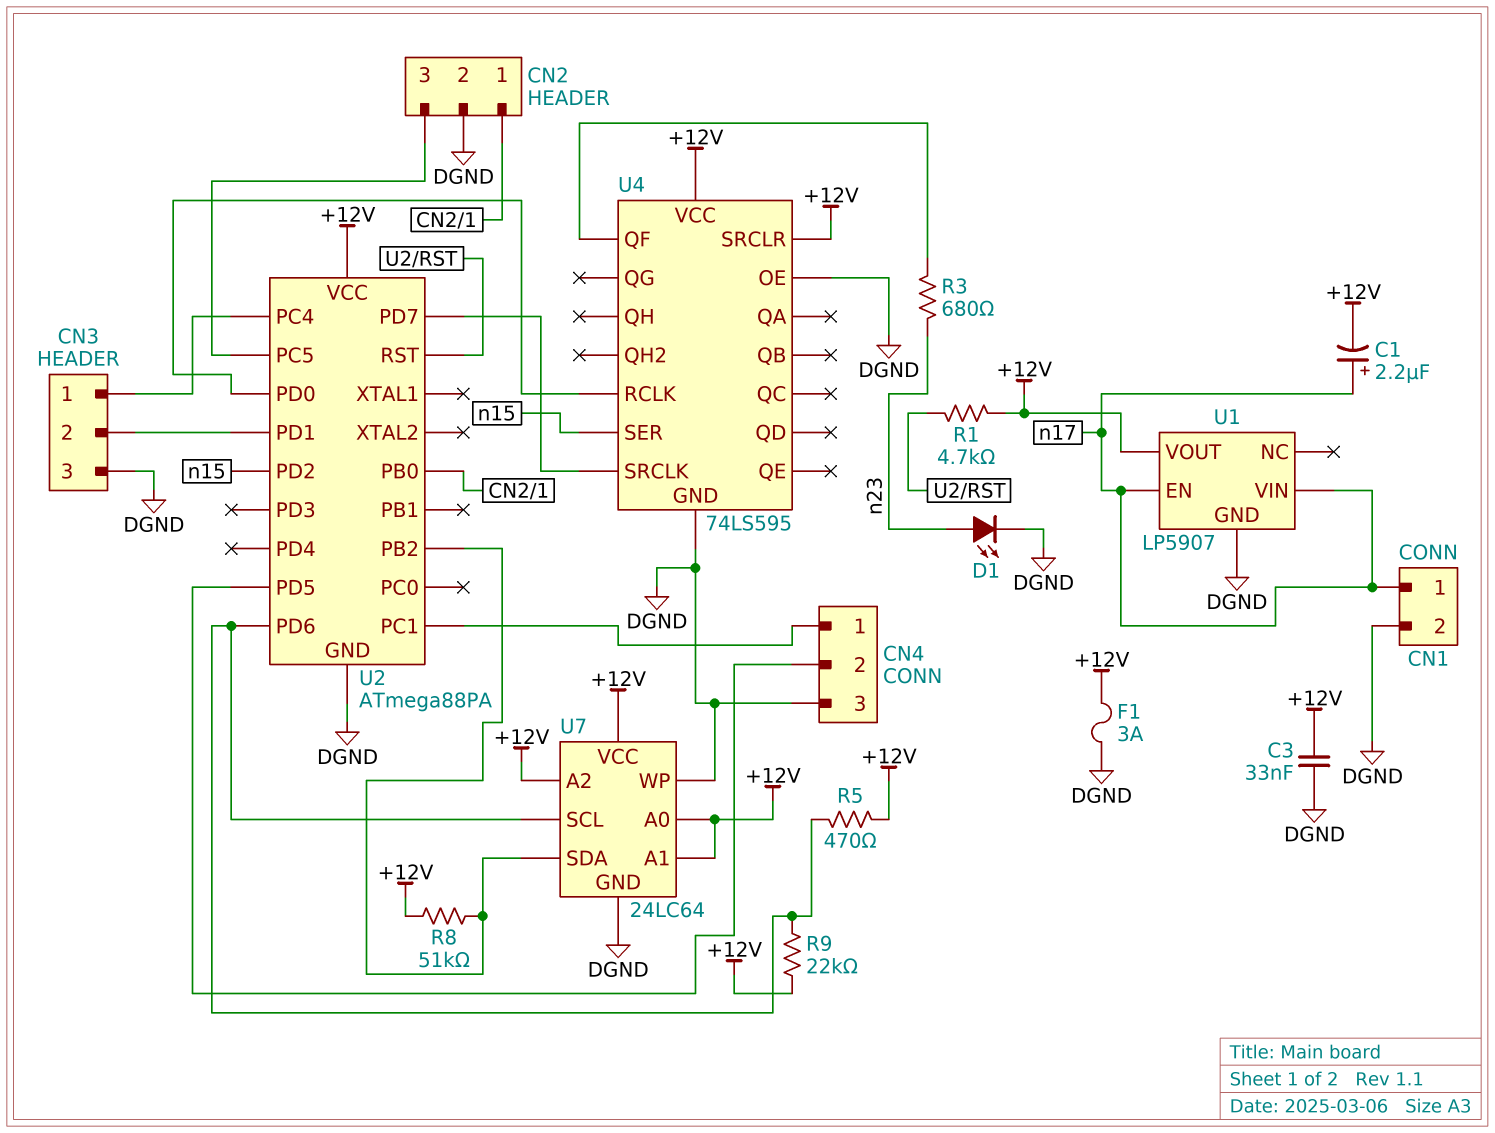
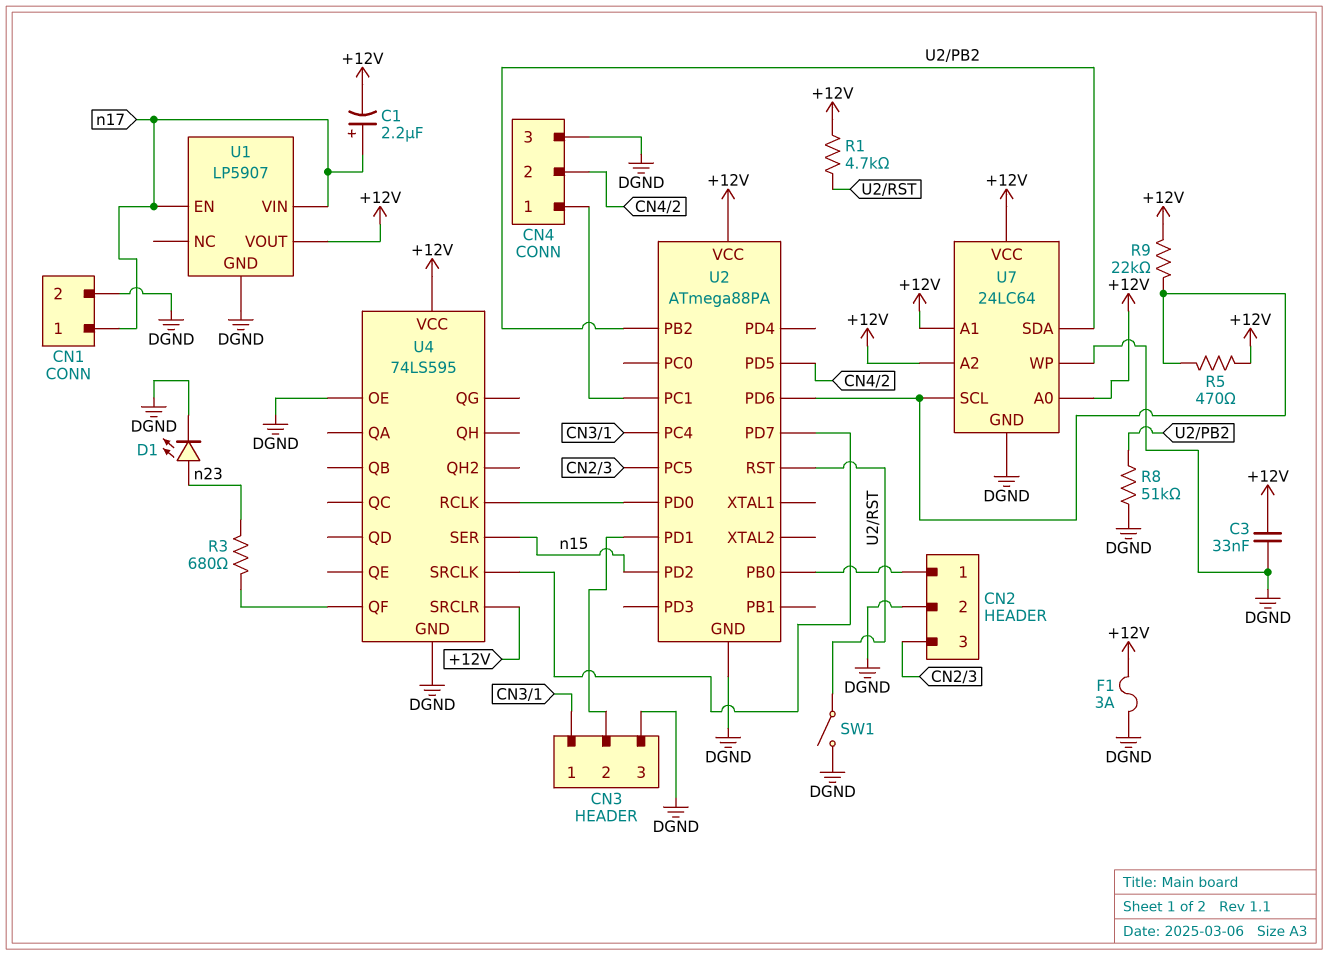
R8: 51k (+12V, U2/PB2) -> 51k (DGND, U2/PB2)
SW1: none -> switch (DGND, U2/RST)

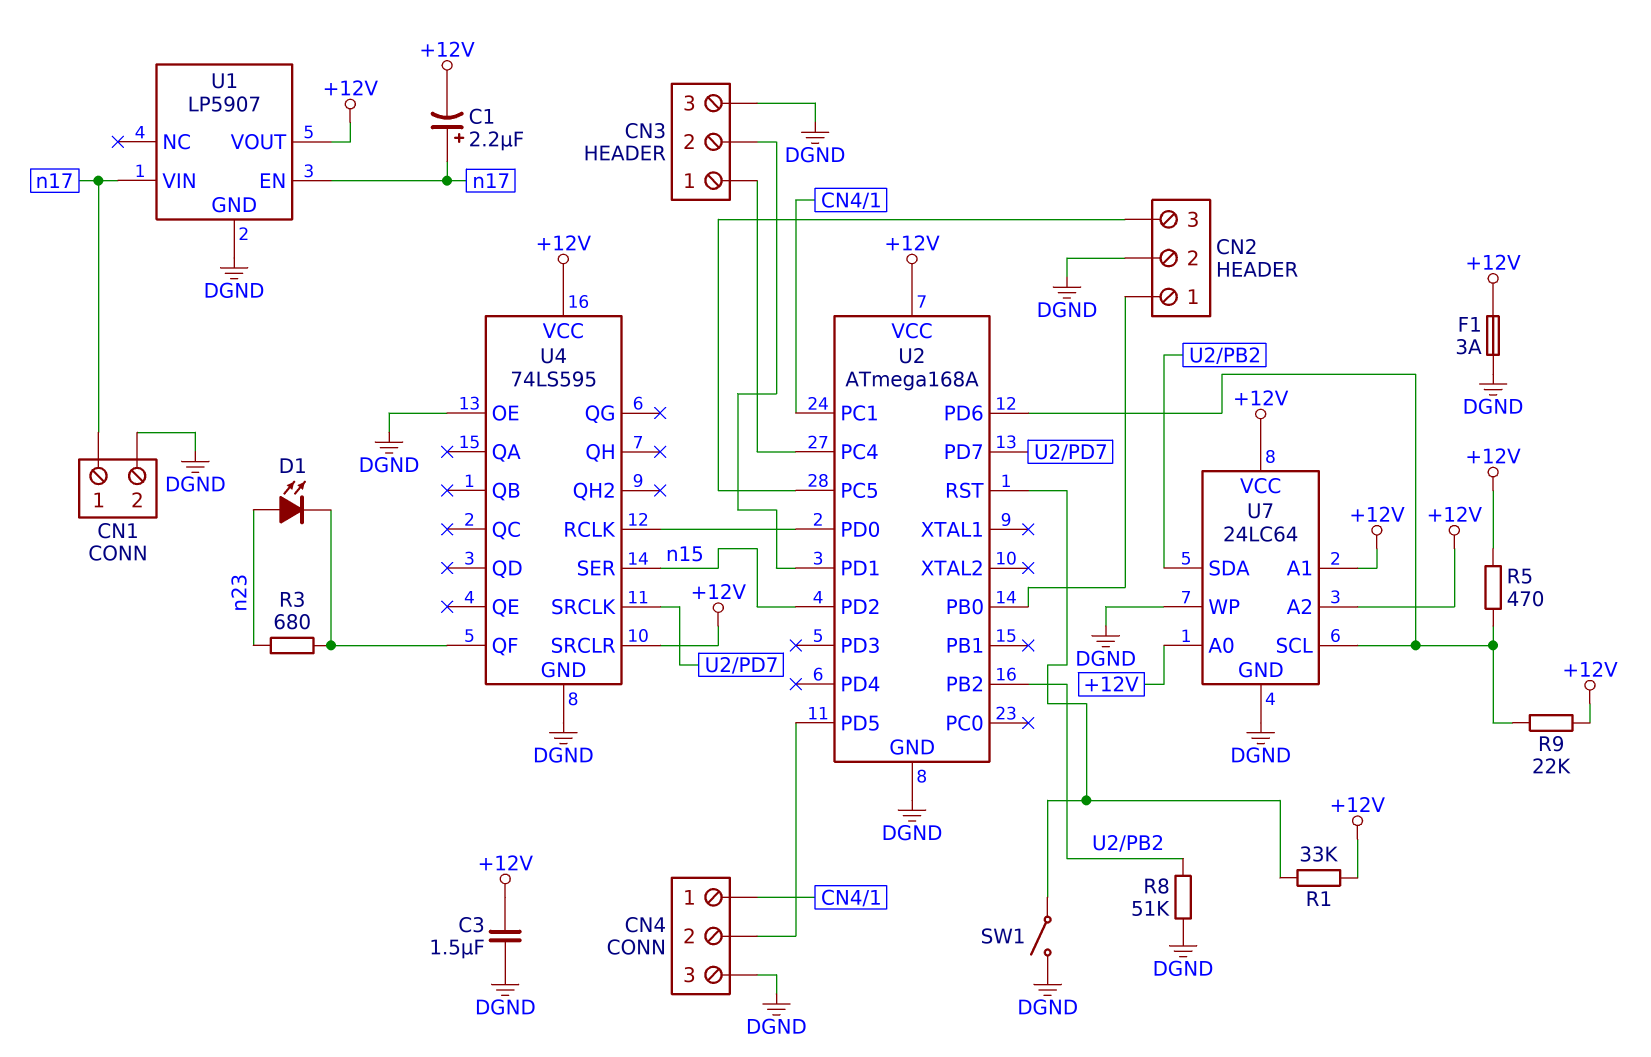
C3: 33nF (+12V, DGND) -> 1.5uF (+12V, DGND)
D1: LED (A n23, K DGND) -> LED (A n23, K U4/QF)
R1: 4.7k (+12V, U2/RST) -> 33k (+12V, U2/RST)
U2: ATmega88PA -> ATmega168A

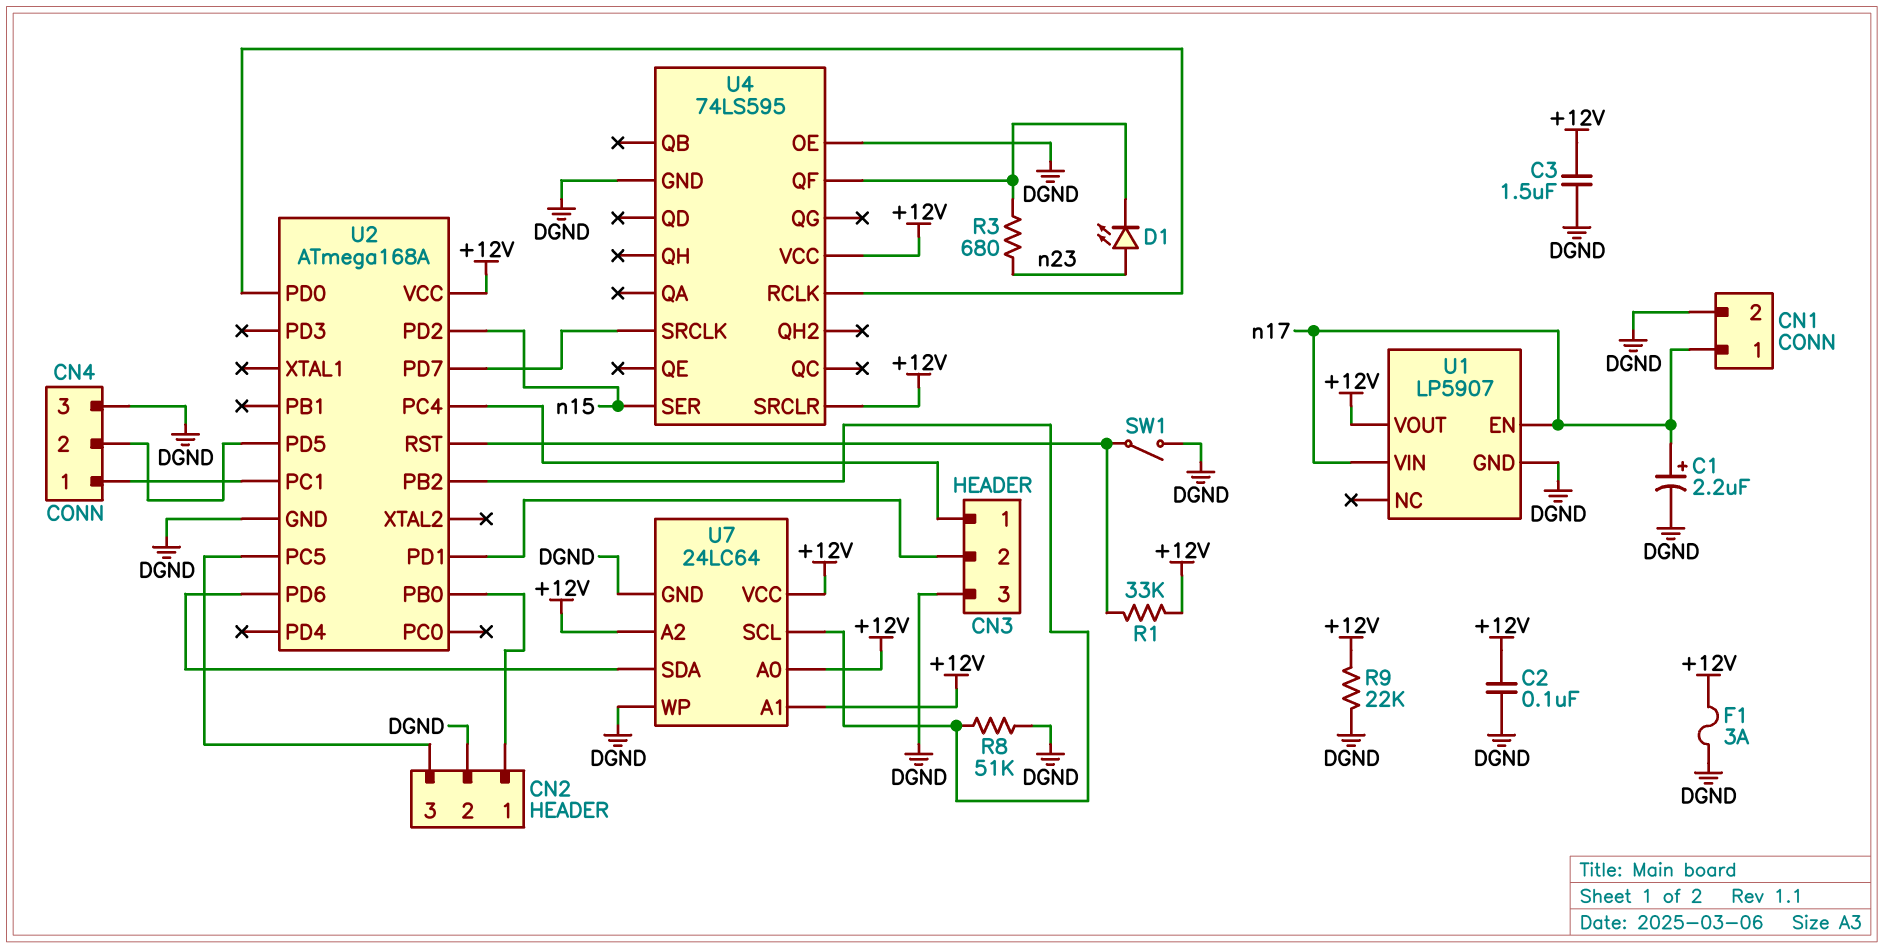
C1: 2.2uF (plus n17, minus +12V) -> 2.2uF (plus n17, minus DGND)
C2: none -> 100nF (+12V, DGND)
R5: 470 (+12V, U2/PD6) -> none
R9: 22k (+12V, U2/PD6) -> 22k (+12V, DGND)
U7 pin SCL: U2/PD6 -> U2/PB2
U7 pin SDA: U2/PB2 -> U2/PD6

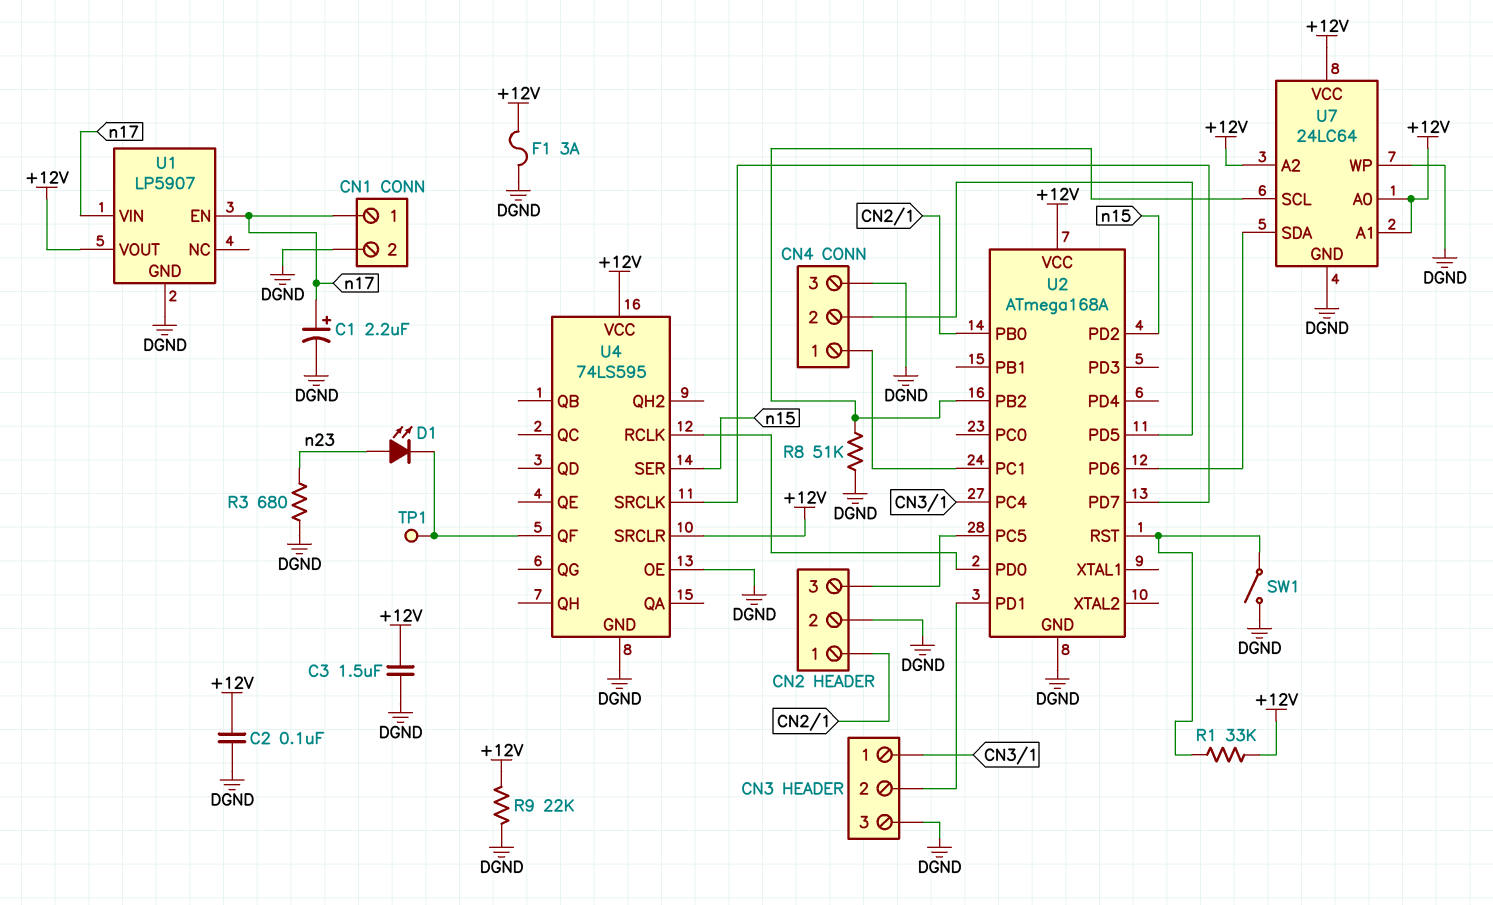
R3: 680 (U4/QF, n23) -> 680 (DGND, n23)
TP1: none -> test point (U4/QF)

